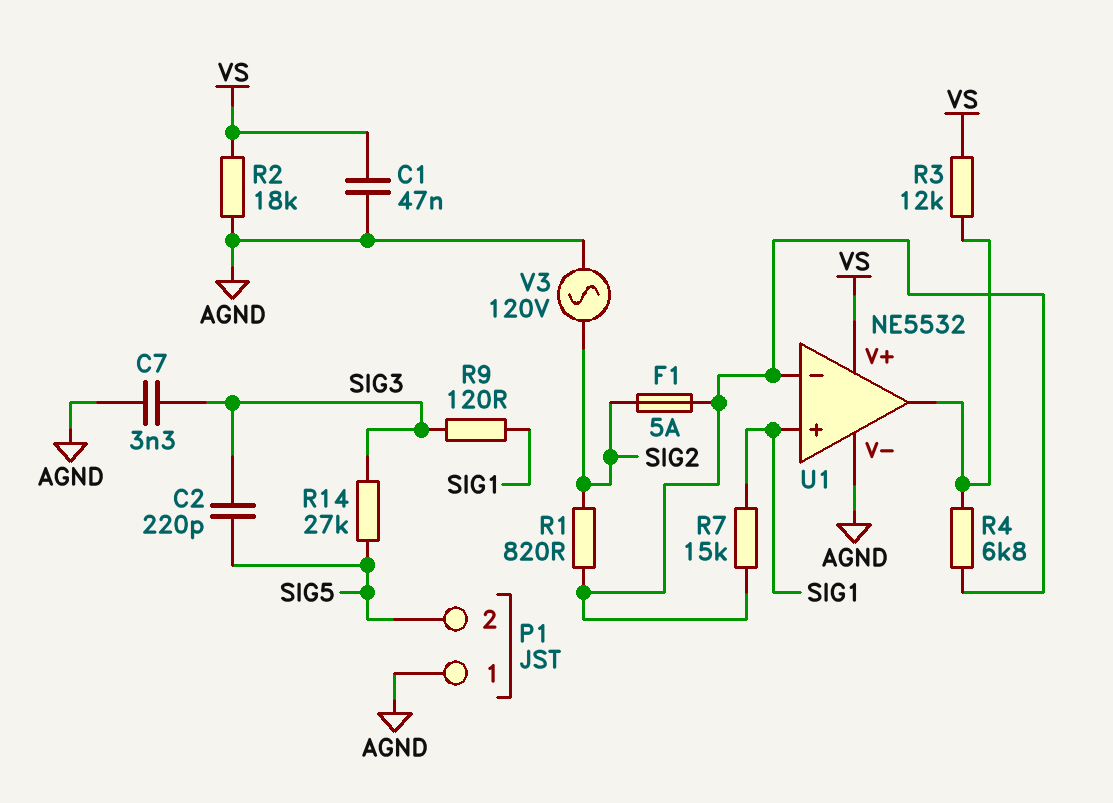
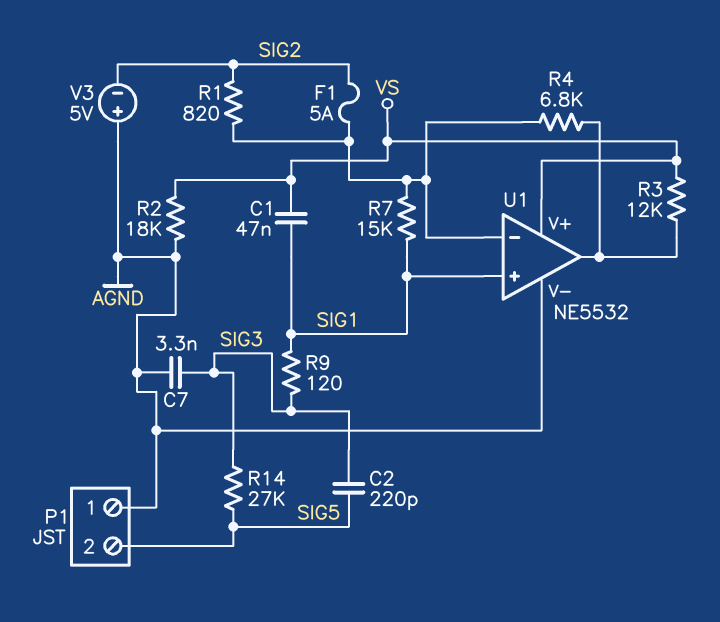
C1: 47nF (AGND, VS) -> 47nF (SIG1, VS)
V3: AC 120V (AGND, SIG2) -> 5V (plus AGND, minus SIG2)

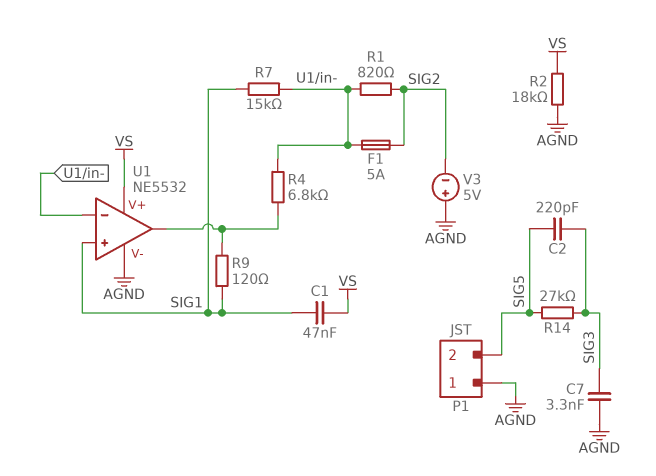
R3: 12k (U1/out, VS) -> none
R9: 120 (SIG1, SIG3) -> 120 (SIG1, U1/out)

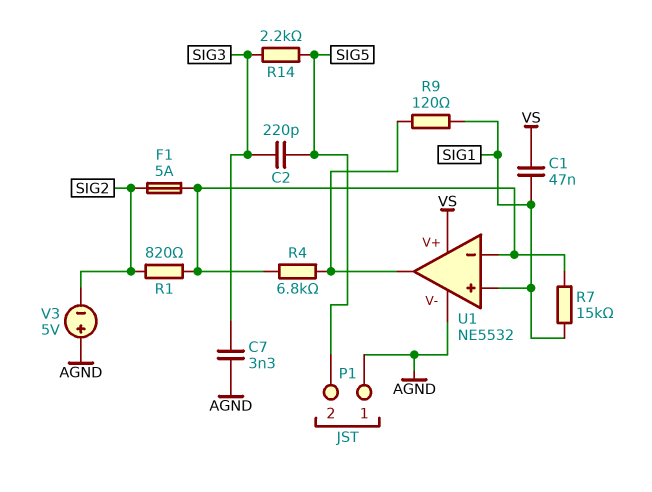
R2: 18k (AGND, VS) -> none
R14: 27k (SIG3, SIG5) -> 2.2k (SIG3, SIG5)

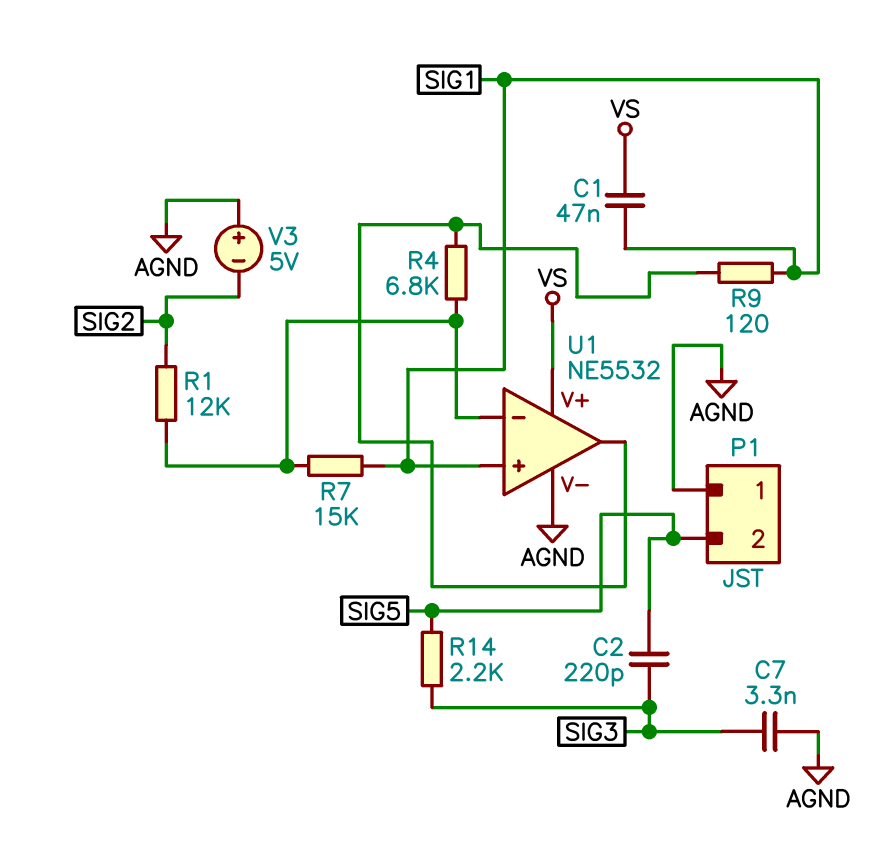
F1: 5A (SIG2, U1/in-) -> none
R1: 820 (SIG2, U1/in-) -> 12k (SIG2, U1/in-)

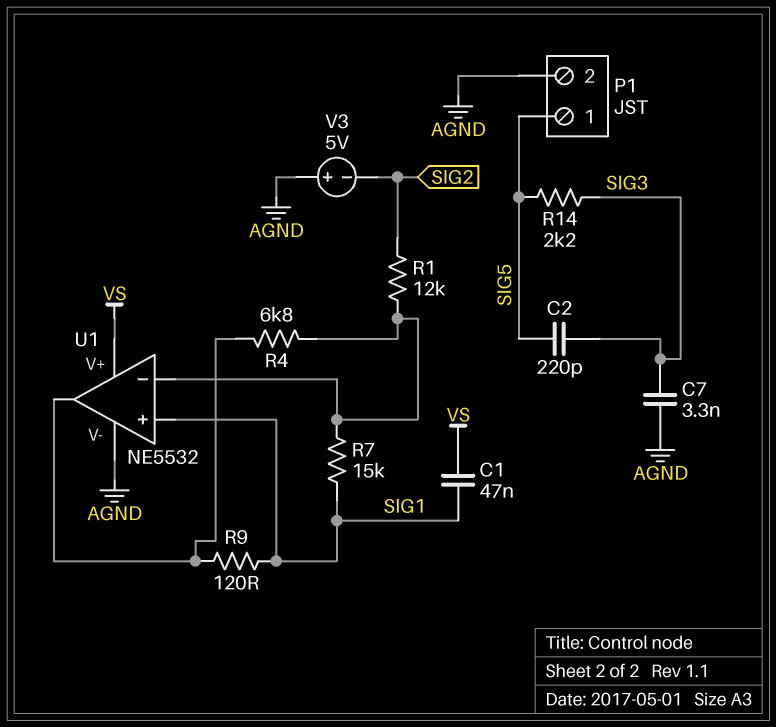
P1 pin 1: AGND -> SIG5
P1 pin 2: SIG5 -> AGND

